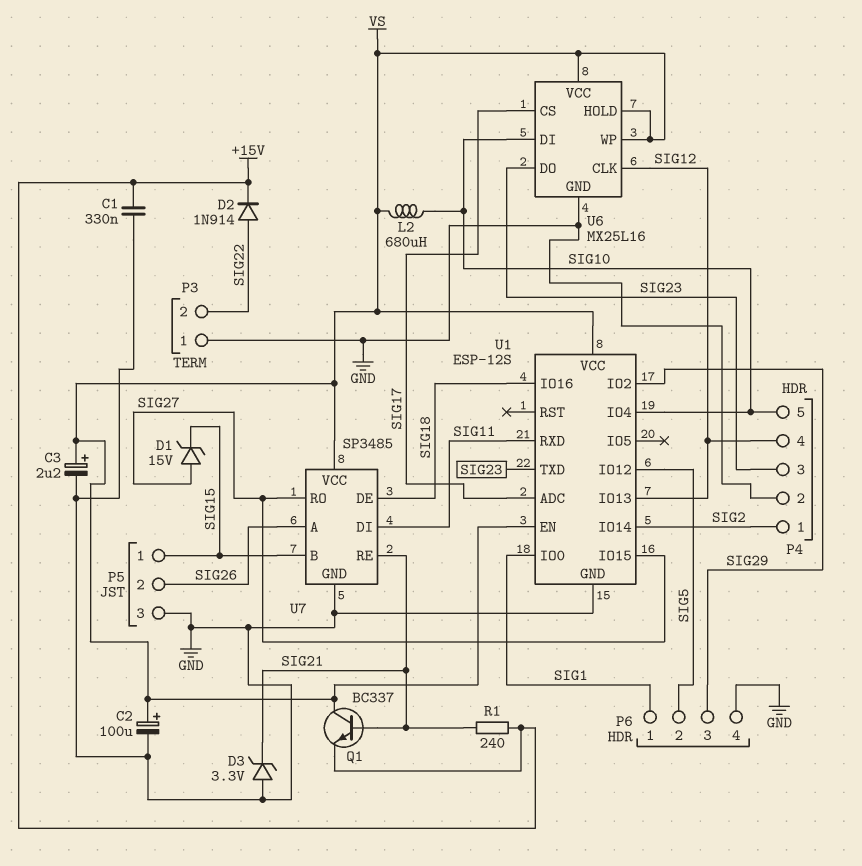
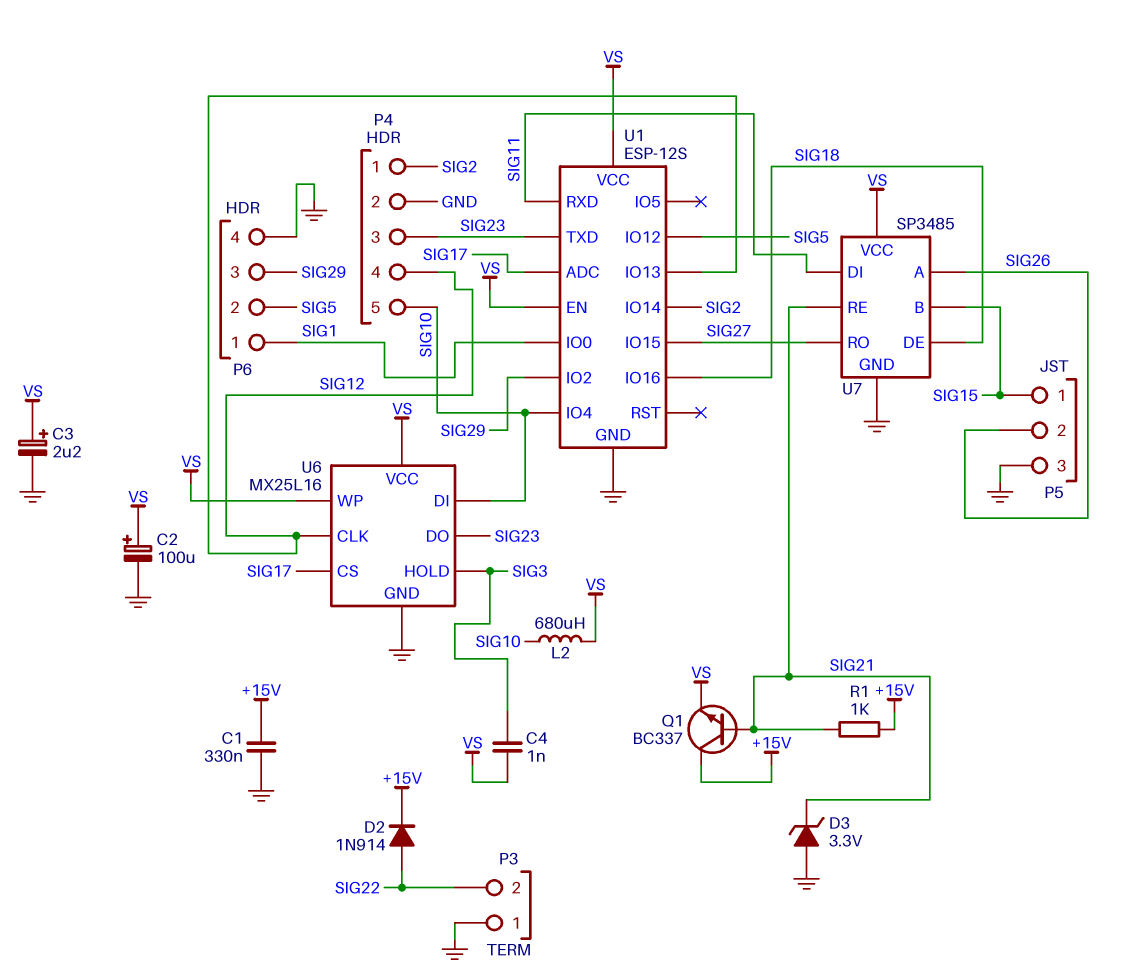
C4: none -> 1nF (SIG3, VS)
D1: zener 15V (A SIG27, K SIG15) -> none
Q1: NPN BC337 (B SIG21, C VS, E +15V) -> NPN BC337 (B SIG21, C +15V, E VS)
R1: 240 (+15V, SIG21) -> 1k (+15V, SIG21)
U6 pin HOLD: VS -> SIG3

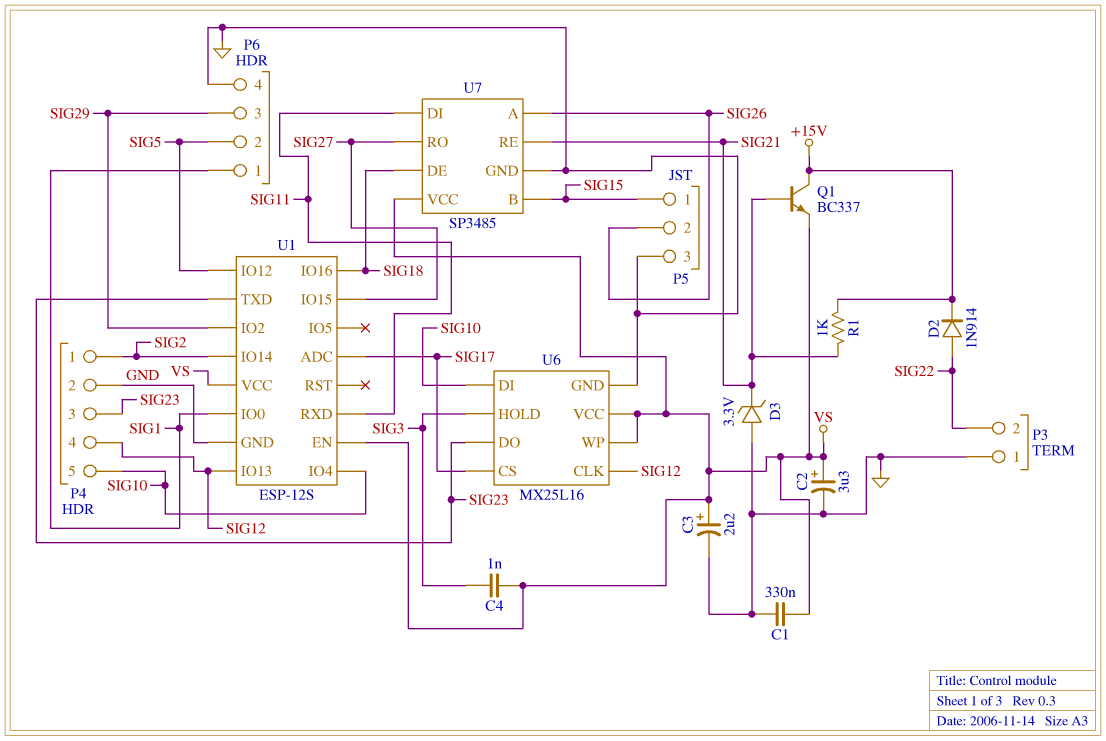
C1: 330nF (+15V, GND) -> 330nF (GND, VS)
C2: 100uF (plus VS, minus GND) -> 3.3uF (plus VS, minus GND)
L2: 680uH (SIG10, VS) -> none

